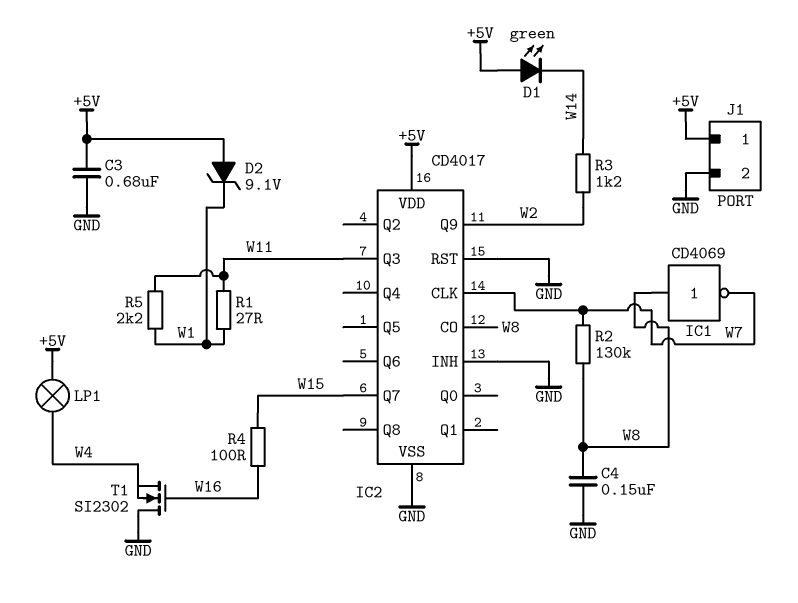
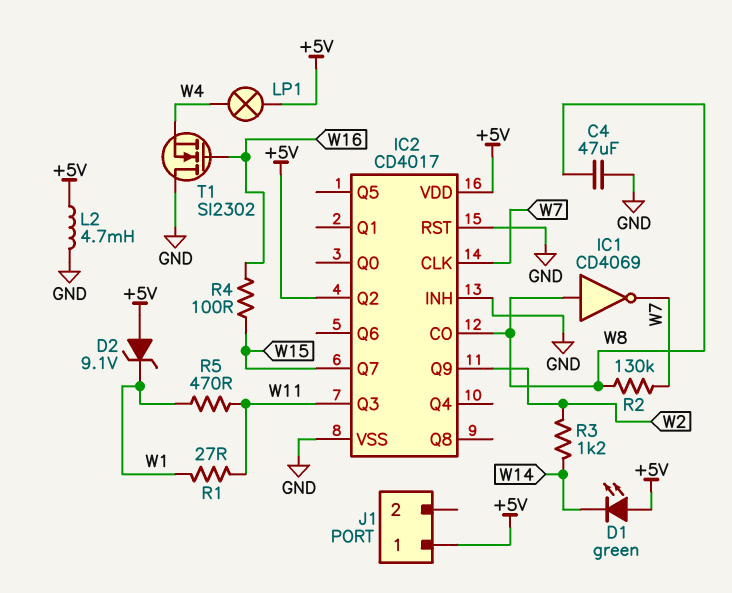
C3: 680nF (+5V, GND) -> none
C4: 150nF (GND, W8) -> 47uF (GND, W8)
IC2 pin Q2: none -> +5V
J1 pin 2: GND -> none
L2: none -> 4.7mH (+5V, GND)
R5: 2.2k (W1, W11) -> 470 (W1, W11)

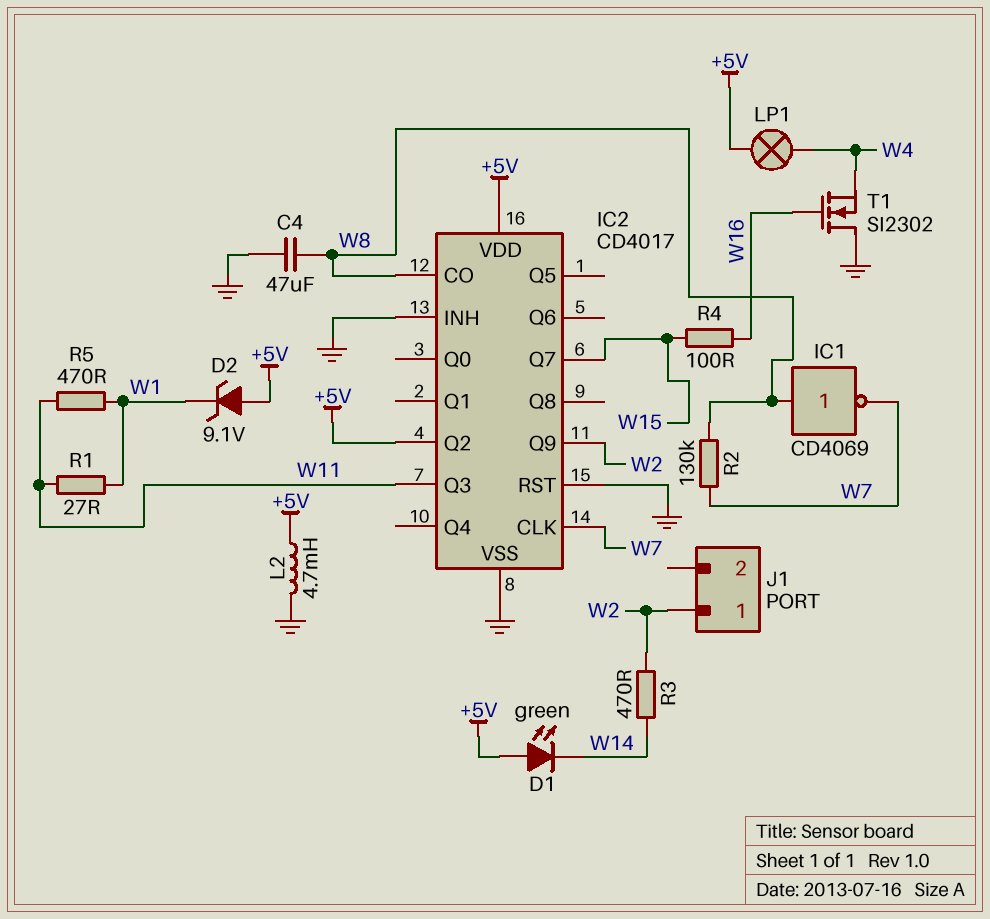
J1 pin 1: +5V -> W2
R3: 1.2k (W2, W14) -> 470 (W2, W14)

